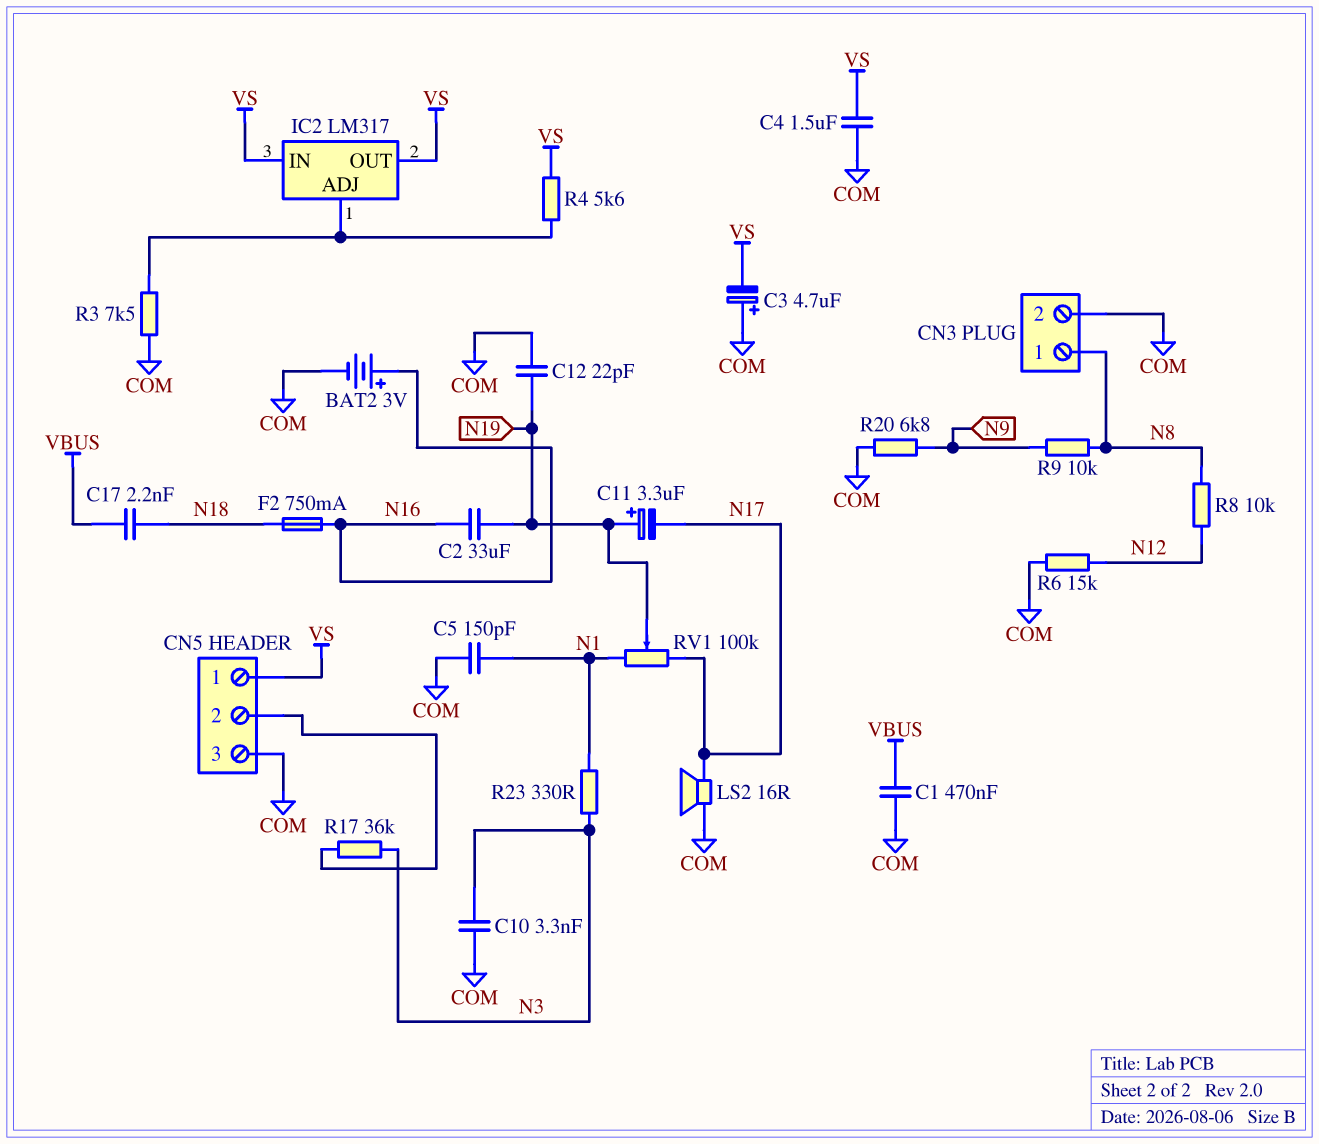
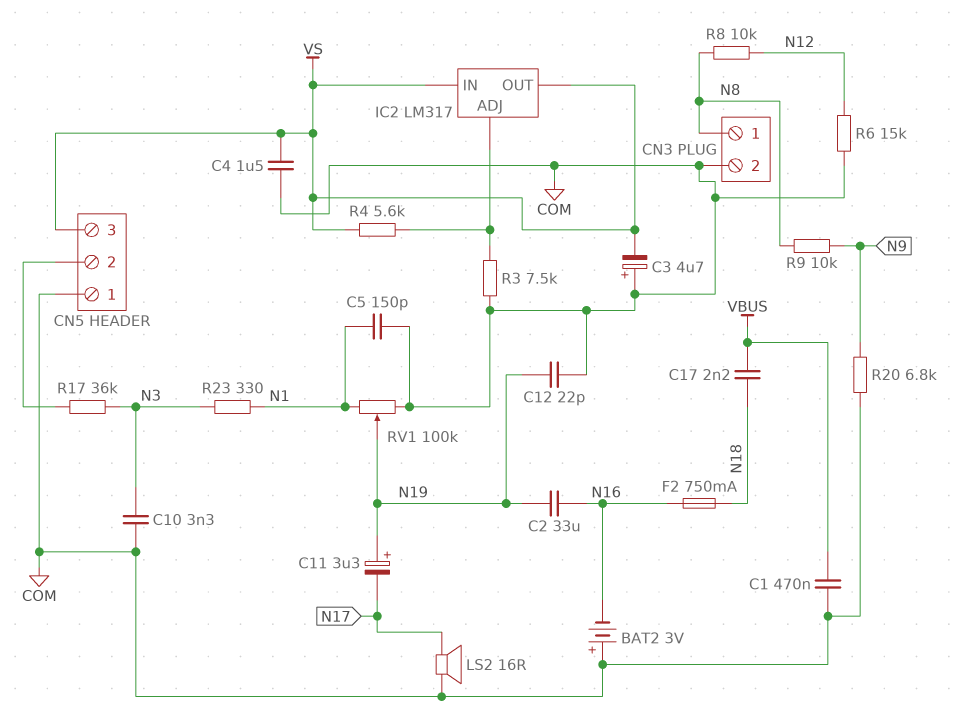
BAT2: 3V (plus N16, minus COM) -> 3V (plus COM, minus N16)
CN5 pin 1: VS -> COM
CN5 pin 3: COM -> VS
RV1: 100k (N1, N17, wiper N19) -> 100k (COM, N1, wiper N19)

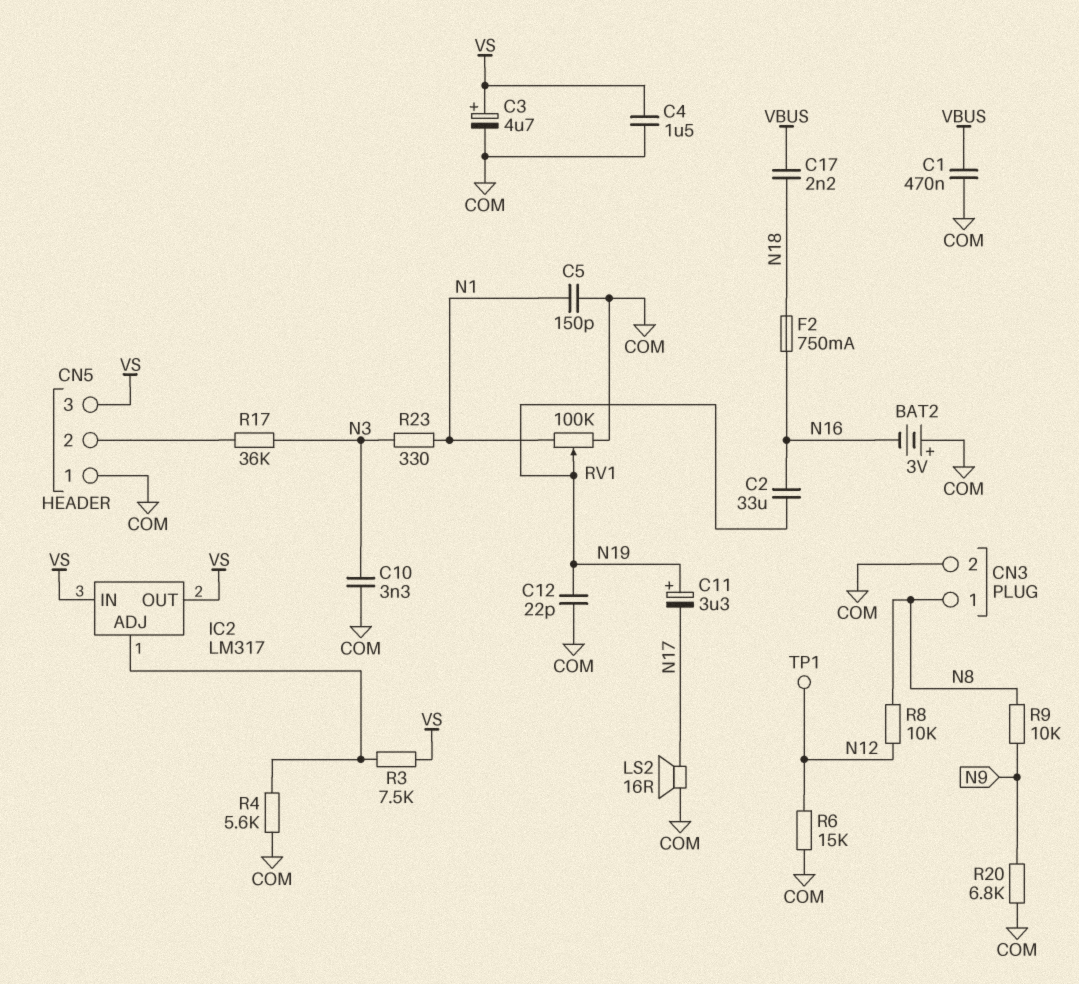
C3: 4.7uF (plus COM, minus VS) -> 4.7uF (plus VS, minus COM)
R3: 7.5k (COM, IC2/ADJ) -> 7.5k (IC2/ADJ, VS)
R4: 5.6k (IC2/ADJ, VS) -> 5.6k (COM, IC2/ADJ)
TP1: none -> test point (N12)

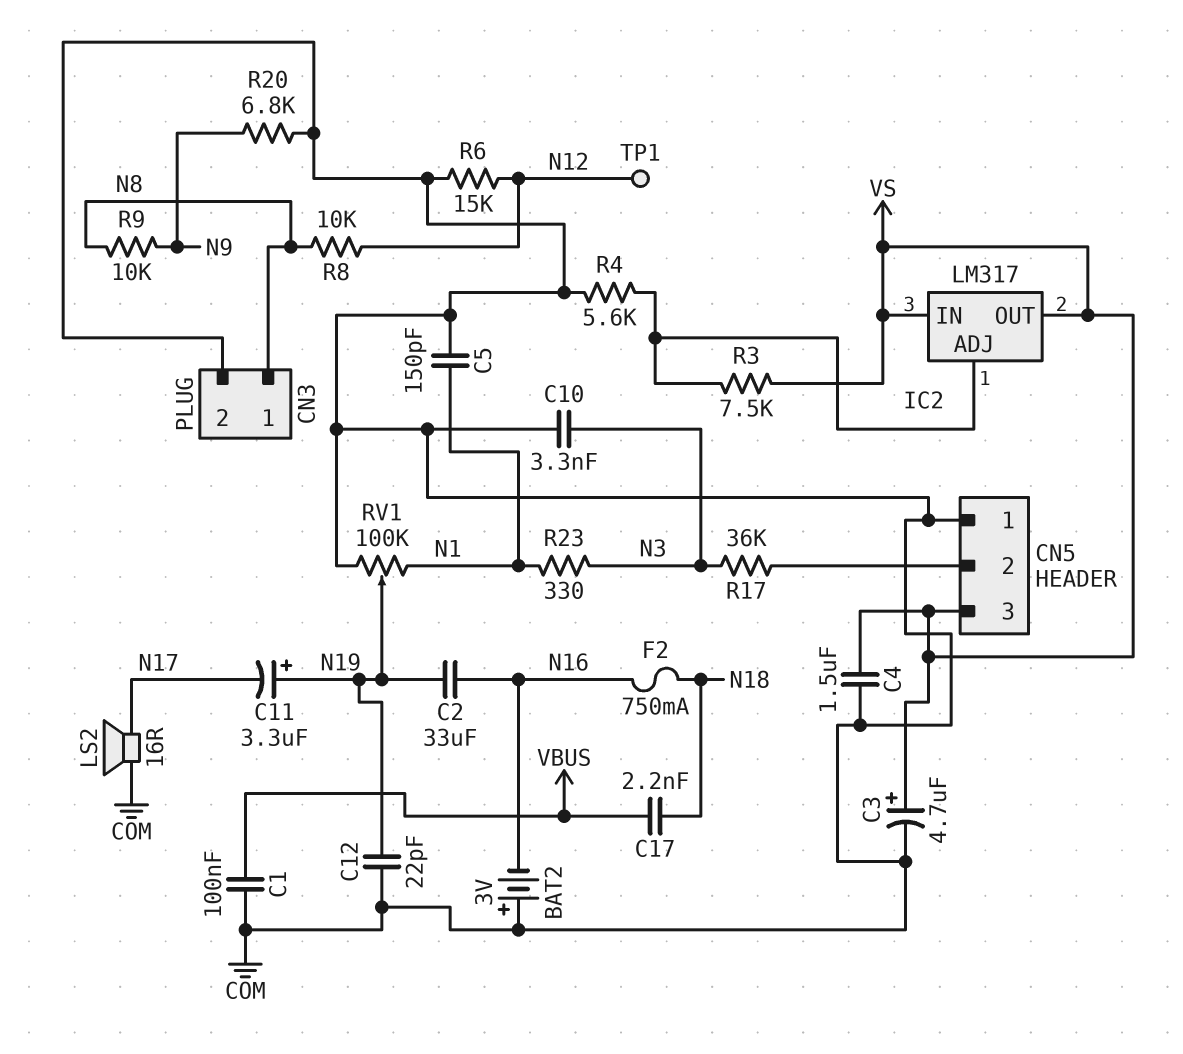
C1: 470nF (COM, VBUS) -> 100nF (COM, VBUS)

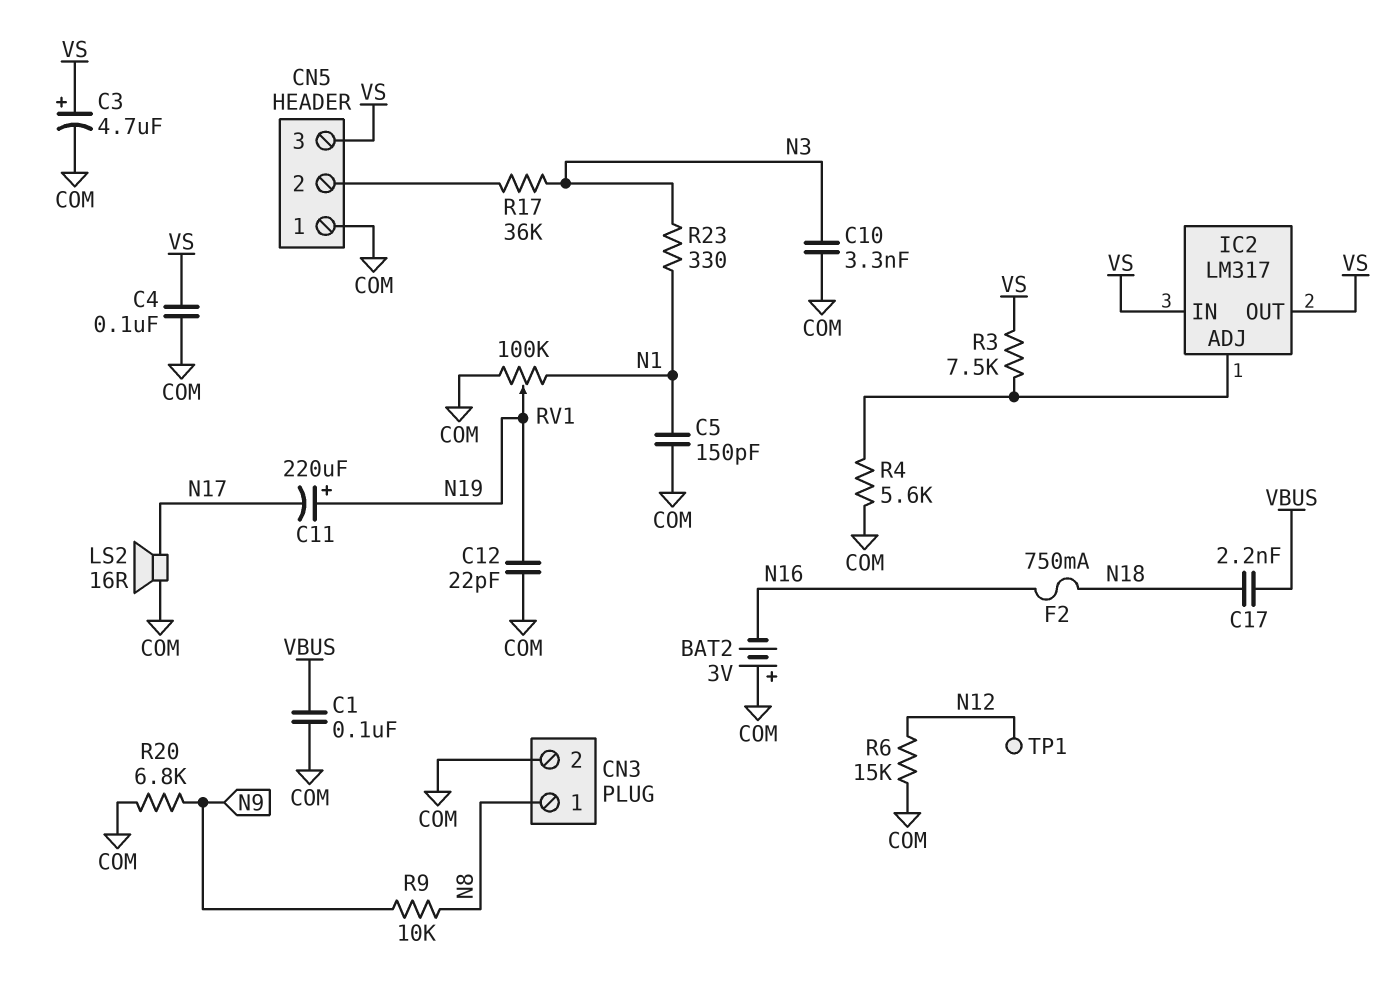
C2: 33uF (N16, N19) -> none
C4: 1.5uF (COM, VS) -> 100nF (COM, VS)
C11: 3.3uF (plus N19, minus N17) -> 220uF (plus N19, minus N17)
R8: 10k (N8, N12) -> none

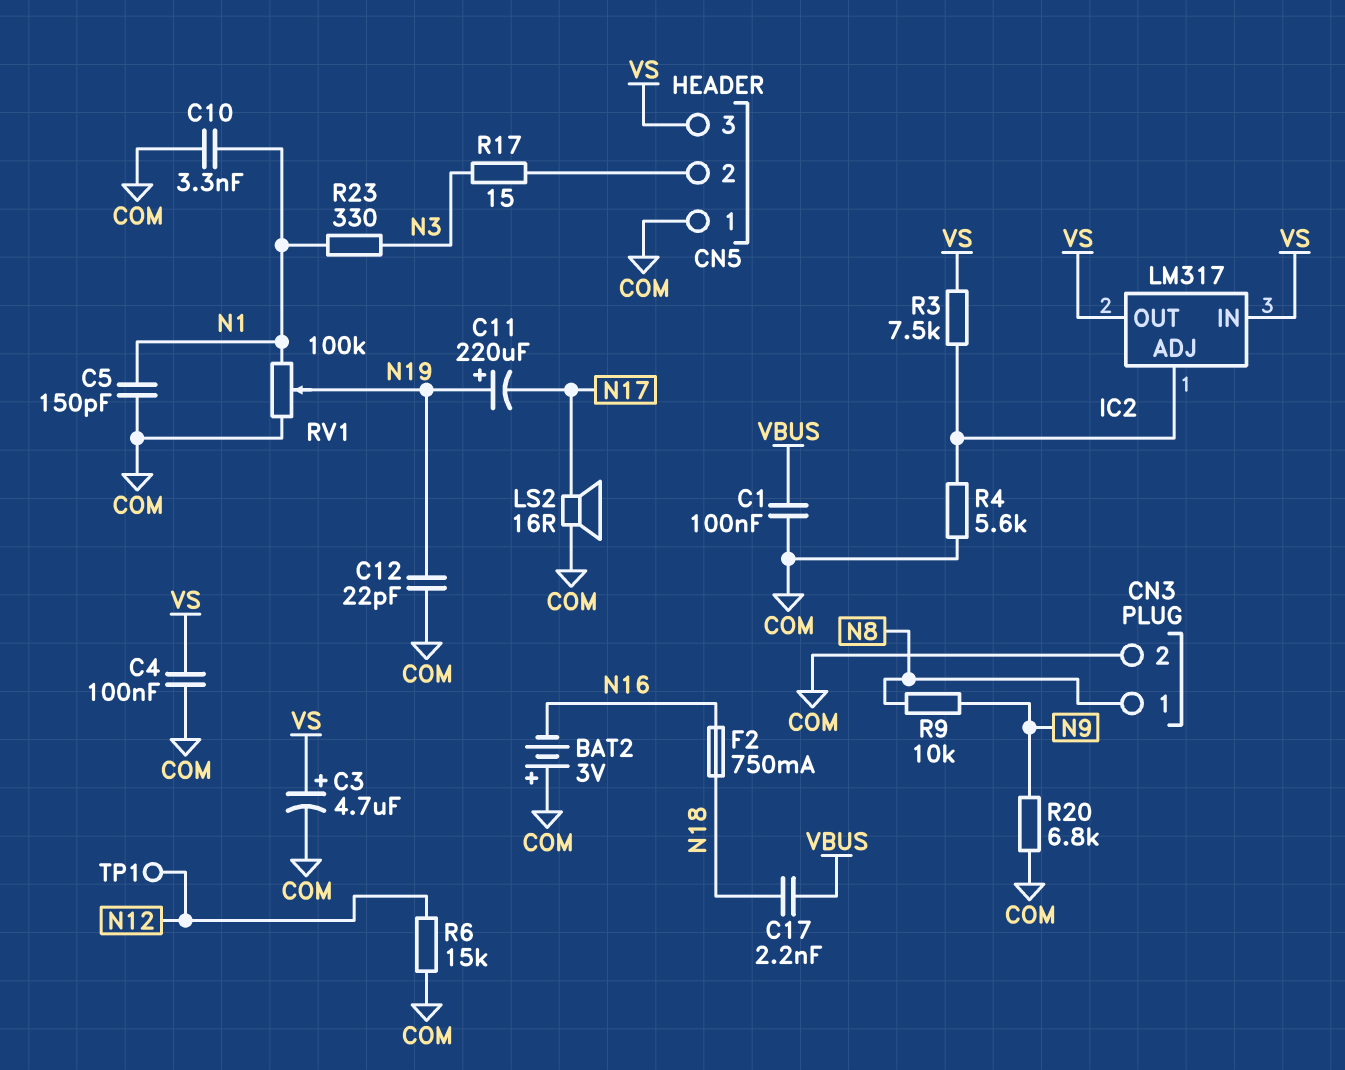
C10: 3.3nF (COM, N3) -> 3.3nF (COM, N1)
R17: 36k (CN5/2, N3) -> 15 (CN5/2, N3)

